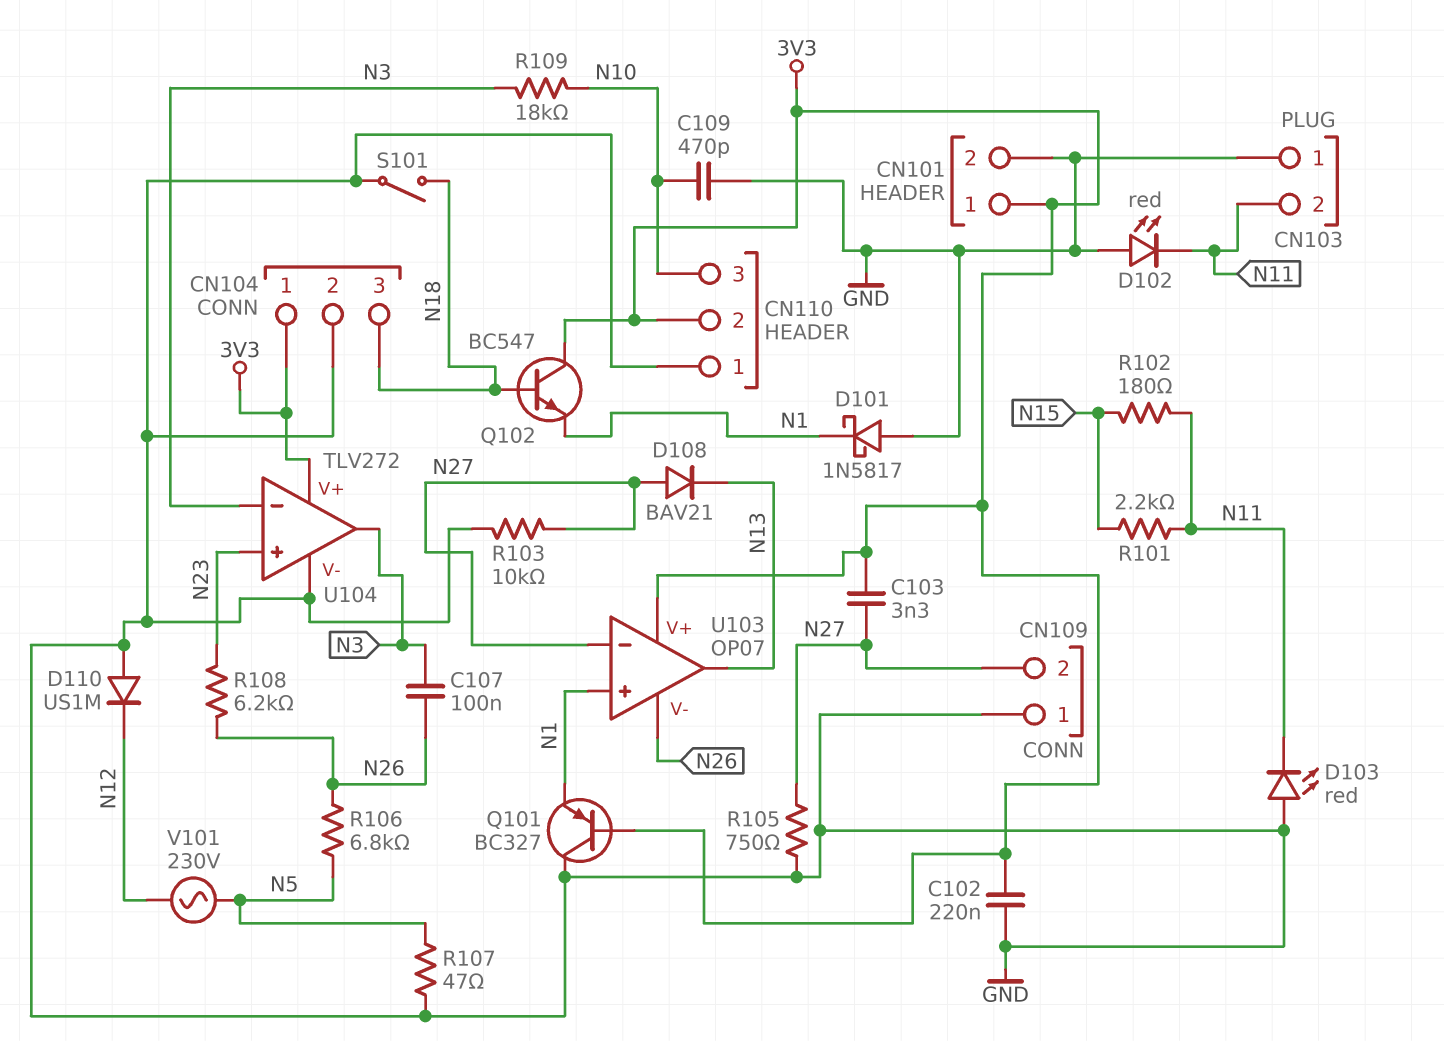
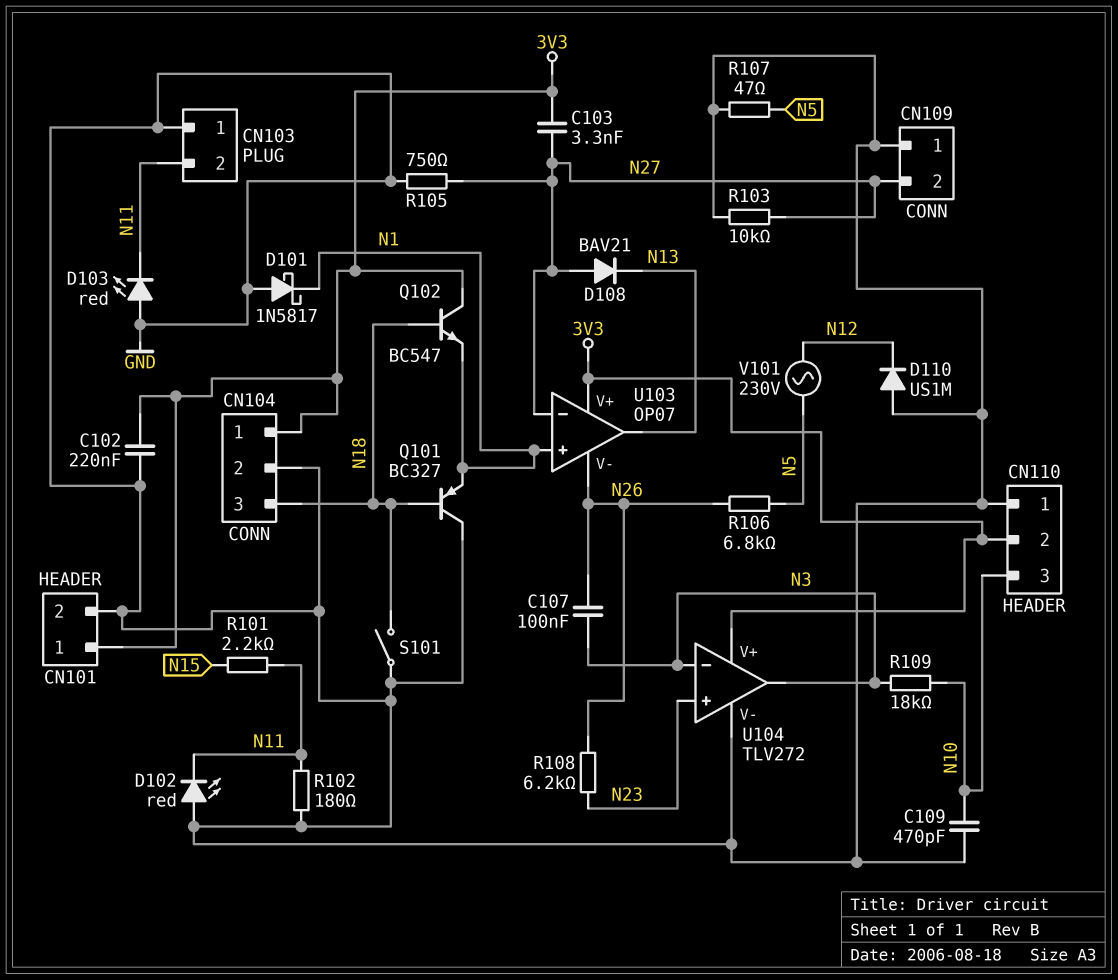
Q101: PNP BC327 (B 3V3, C GND, E N1) -> PNP BC327 (B N18, C GND, E N1)
R102: 180 (N11, N15) -> 180 (GND, N11)

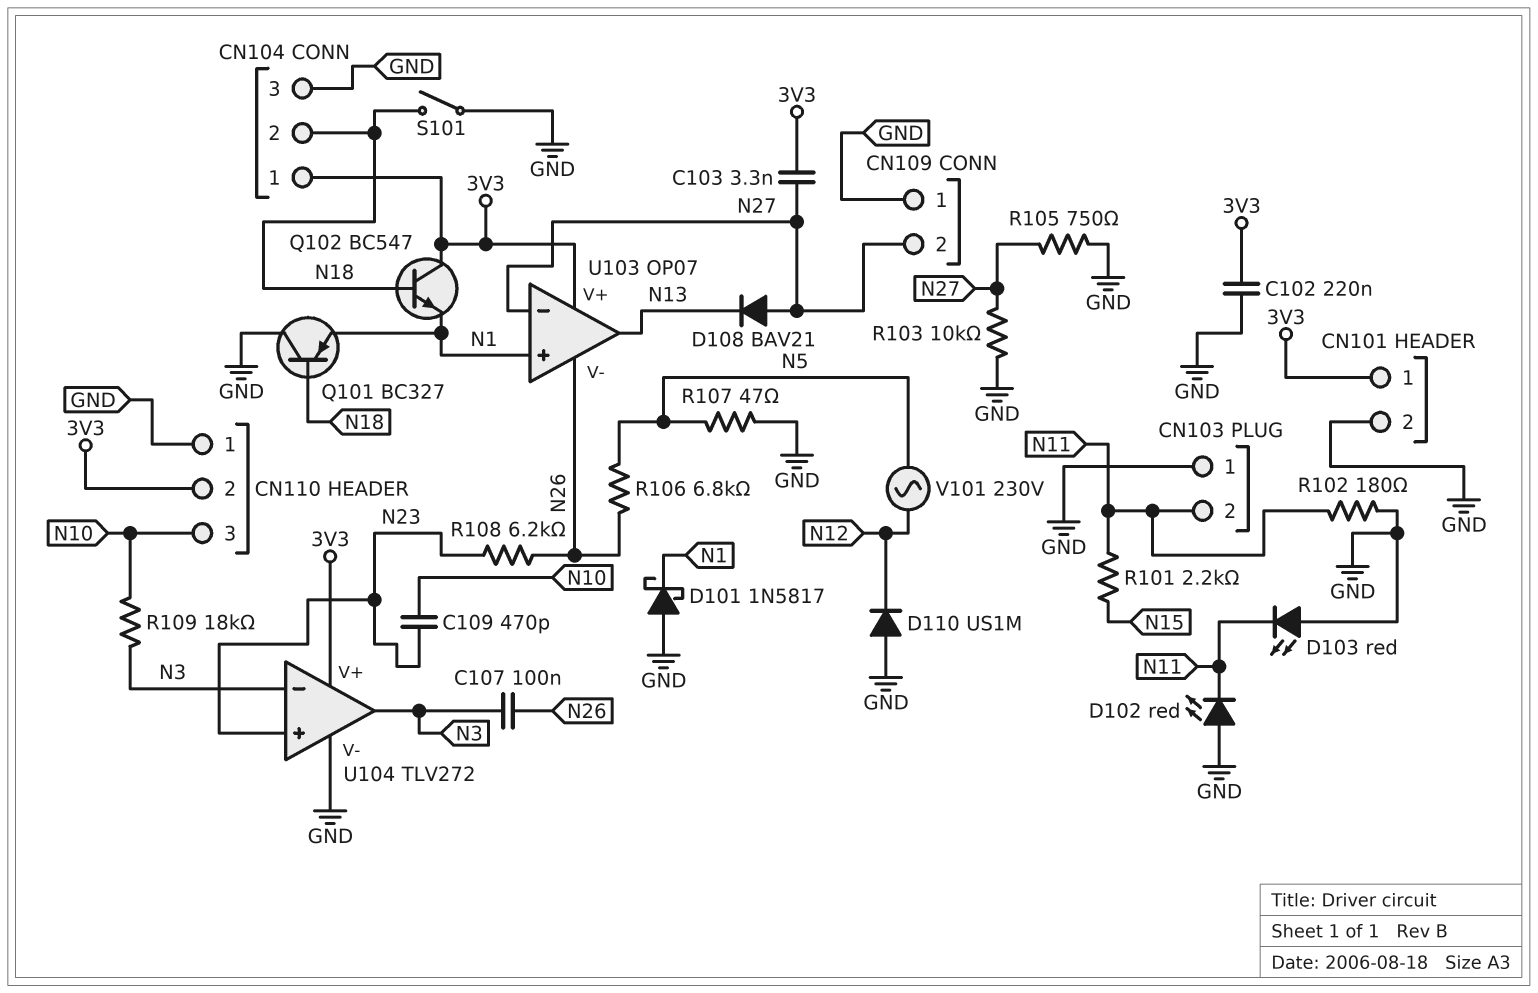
C109: 470pF (GND, N10) -> 470pF (N10, N23)
CN104 pin 2: GND -> N18
CN104 pin 3: N18 -> GND

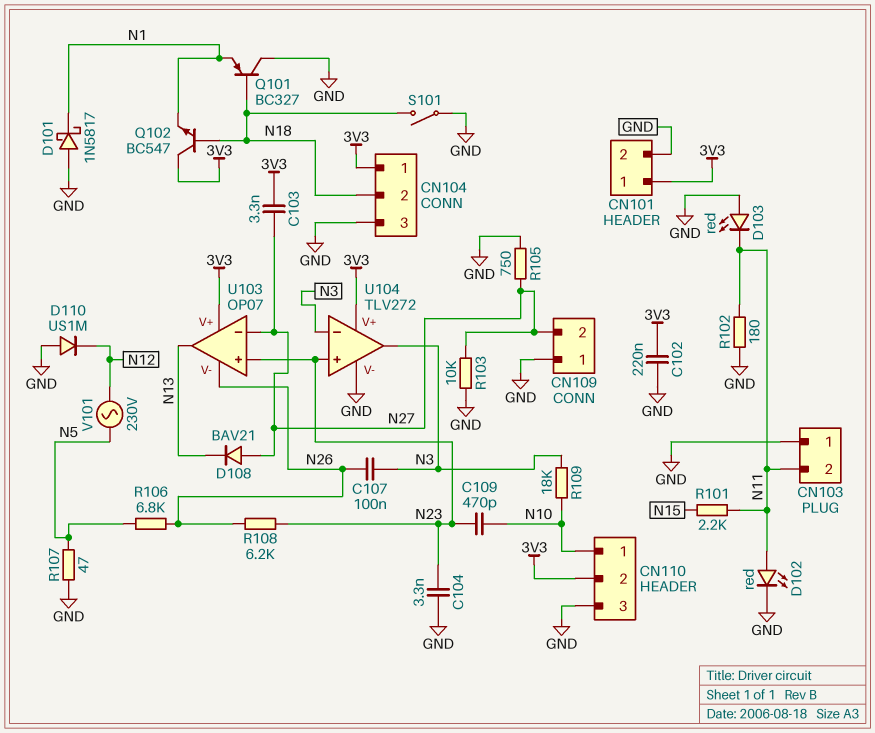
C104: none -> 3.3nF (GND, N23)
CN110 pin 1: GND -> N10
CN110 pin 3: N10 -> GND
D102: LED red (A GND, K N11) -> LED red (A N11, K GND)
U103 pin in+: N1 -> N23

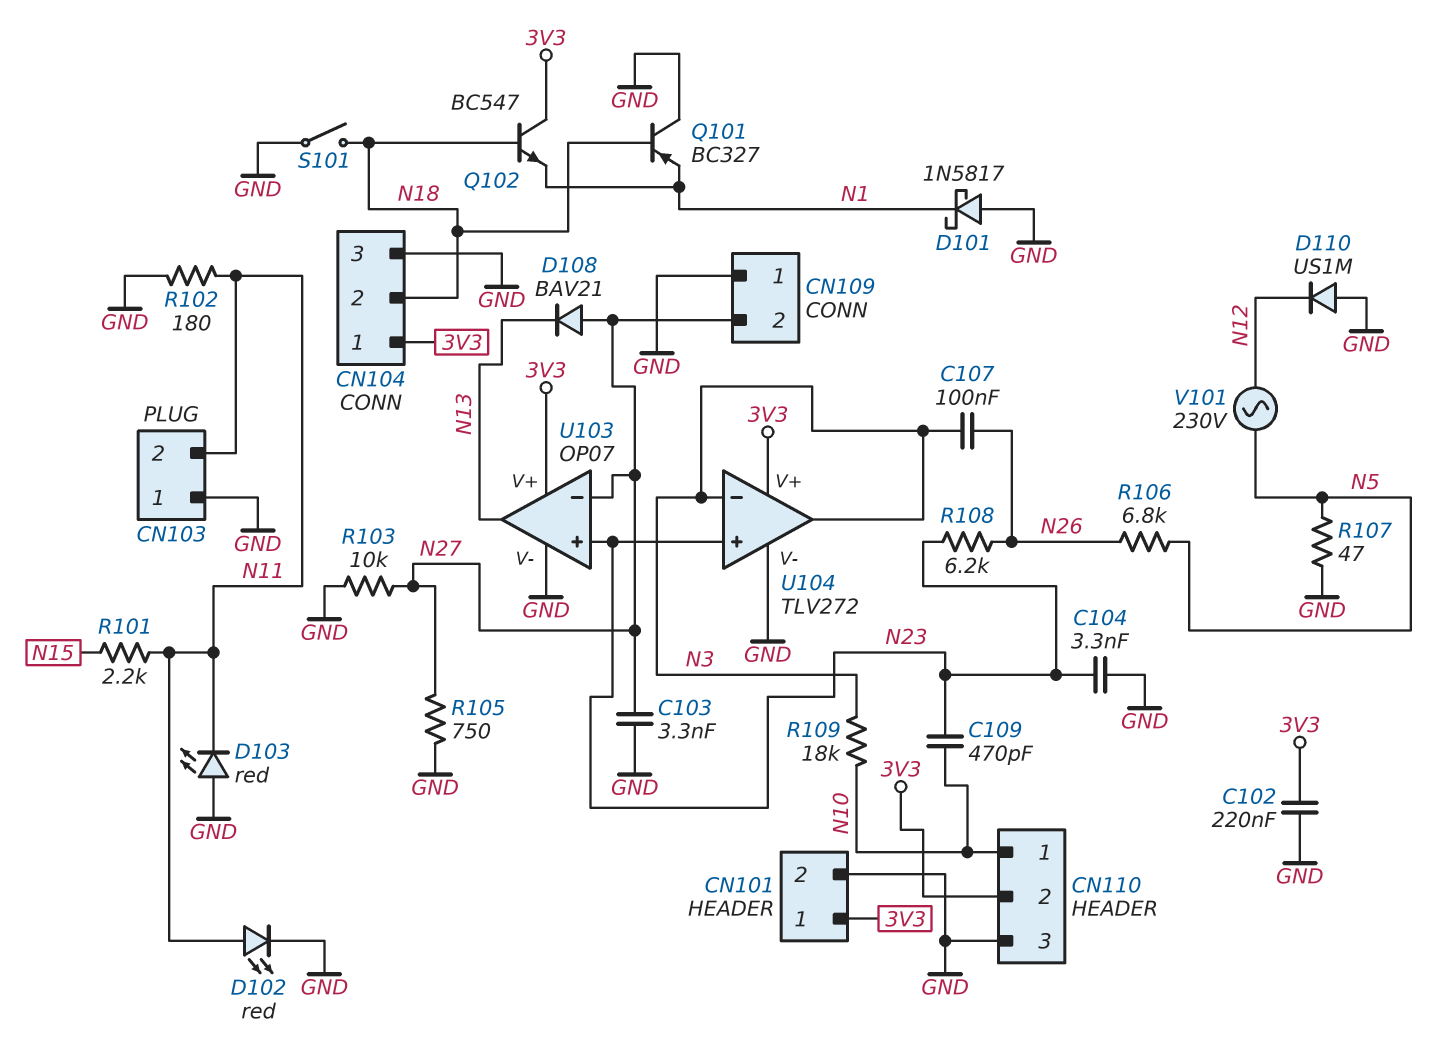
C103: 3.3nF (3V3, N27) -> 3.3nF (GND, N27)
U103 pin V-: N26 -> GND

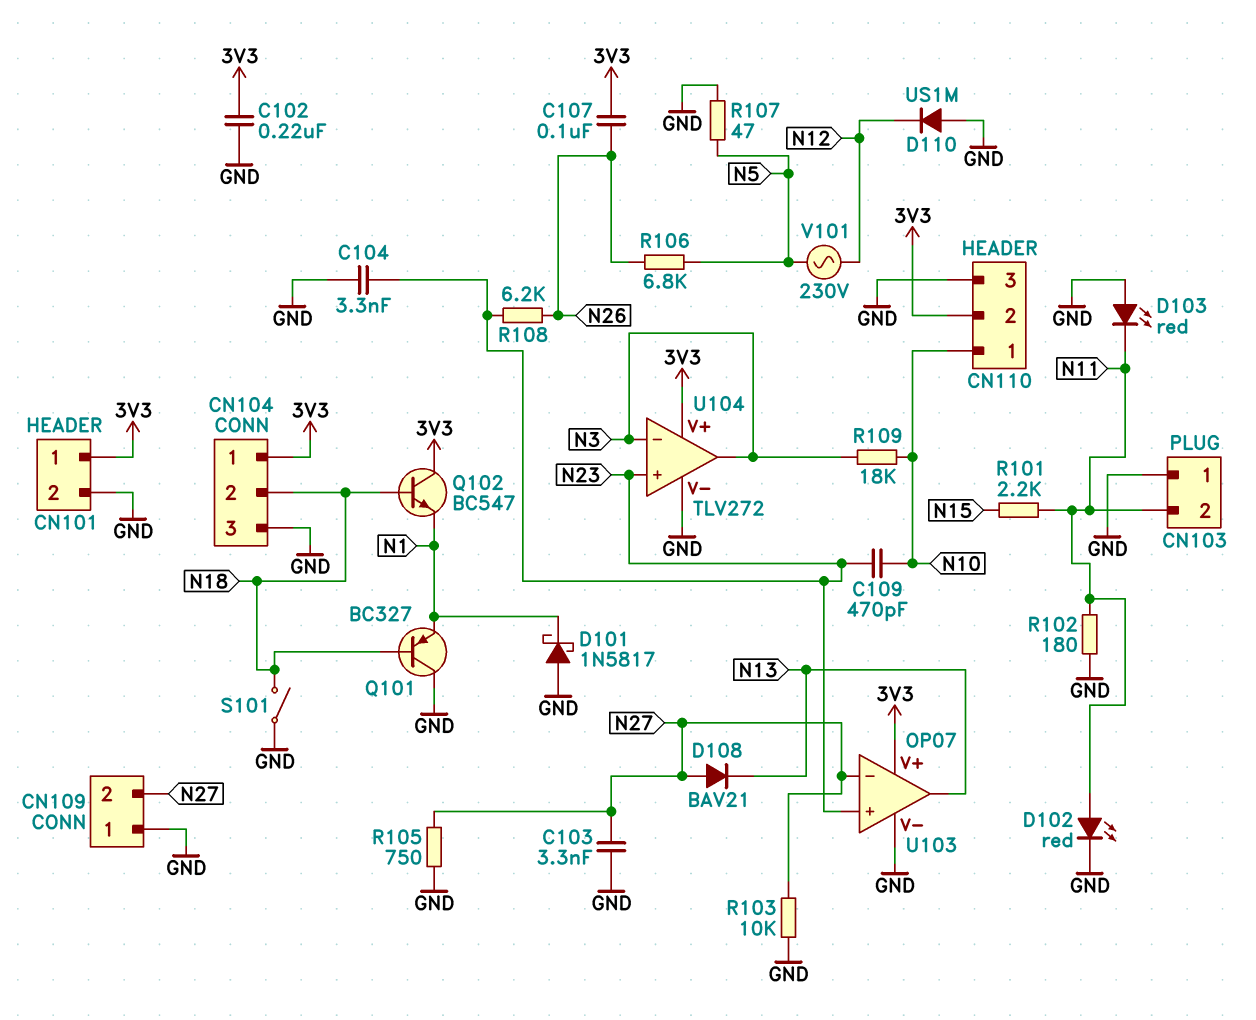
C107: 100nF (N3, N26) -> 100nF (3V3, N26)

